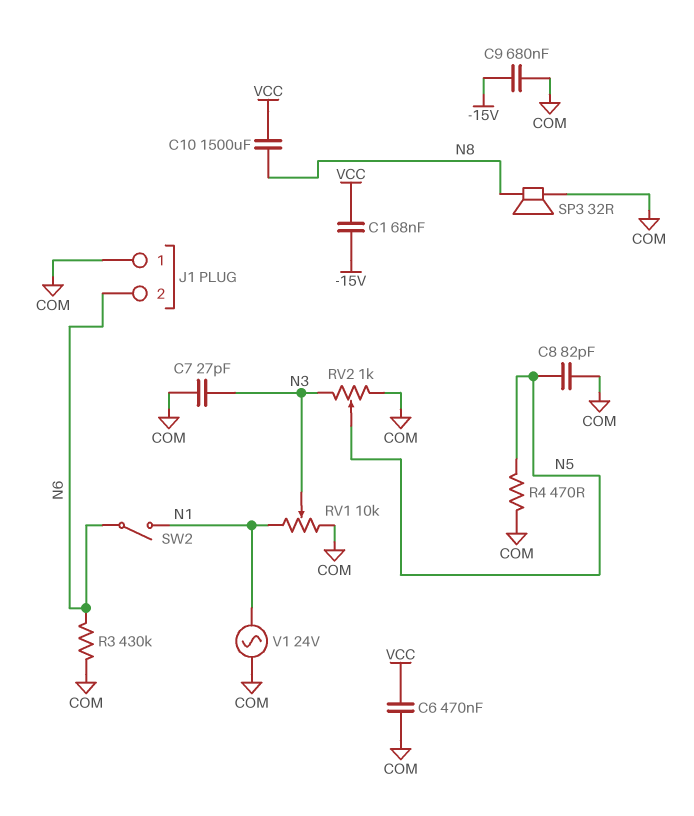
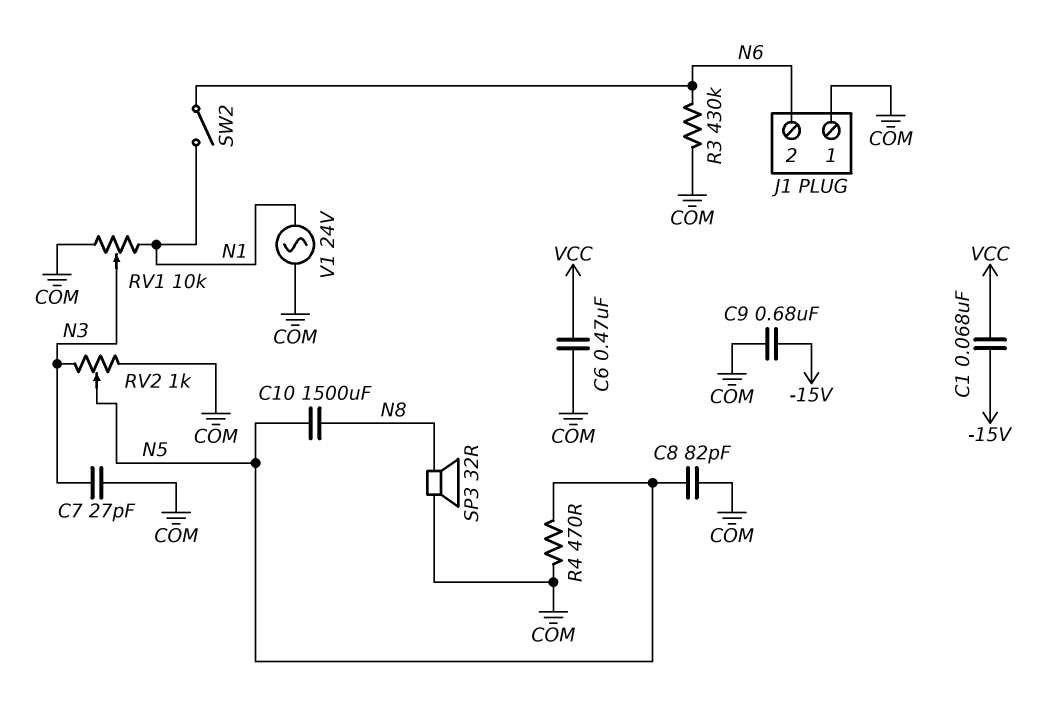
C10: 1500uF (N8, VCC) -> 1500uF (N5, N8)

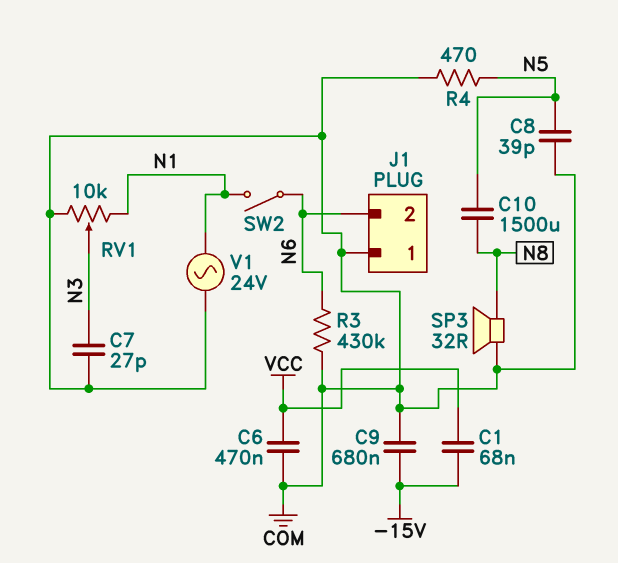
C8: 82pF (COM, N5) -> 39pF (COM, N5)
RV2: 1k (COM, N3, wiper N5) -> none

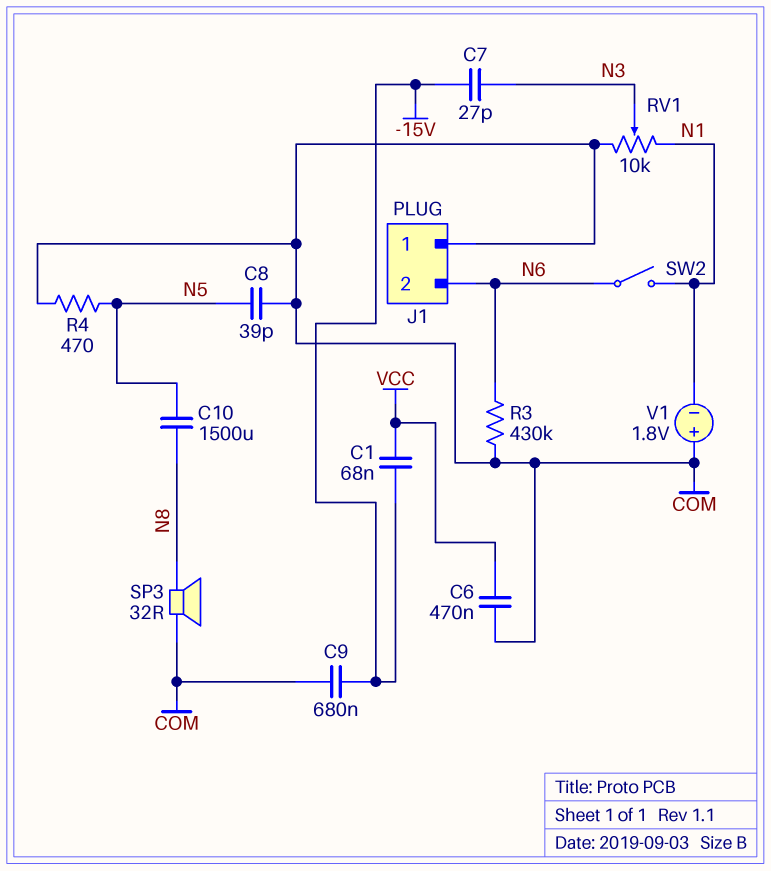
C7: 27pF (COM, N3) -> 27pF (-15V, N3)
V1: AC 24V (COM, N1) -> 1.8V (plus COM, minus N1)

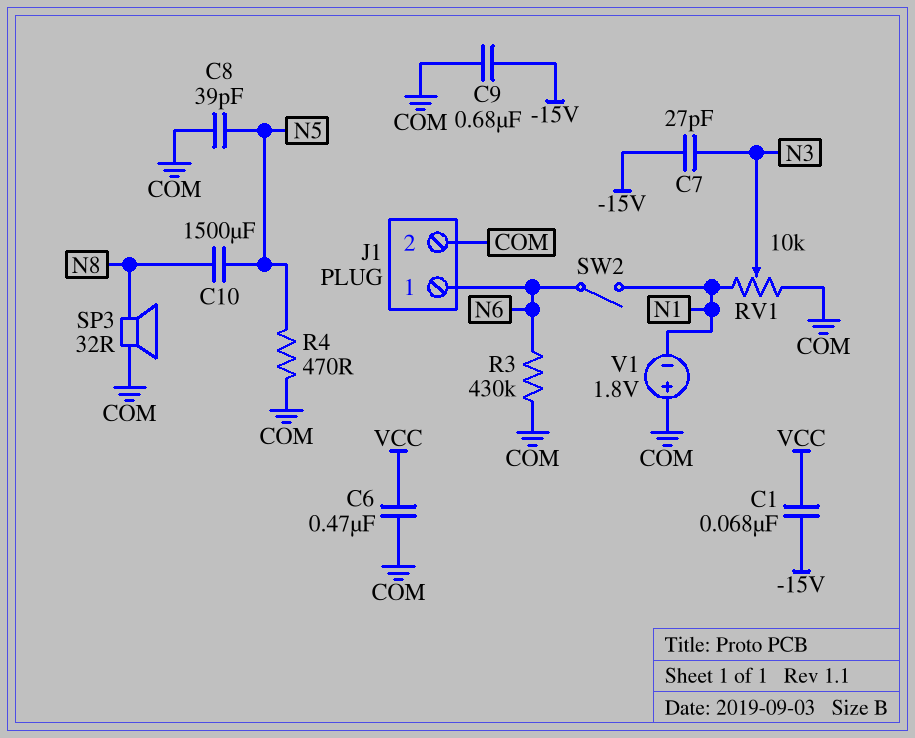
J1 pin 1: COM -> N6
J1 pin 2: N6 -> COM

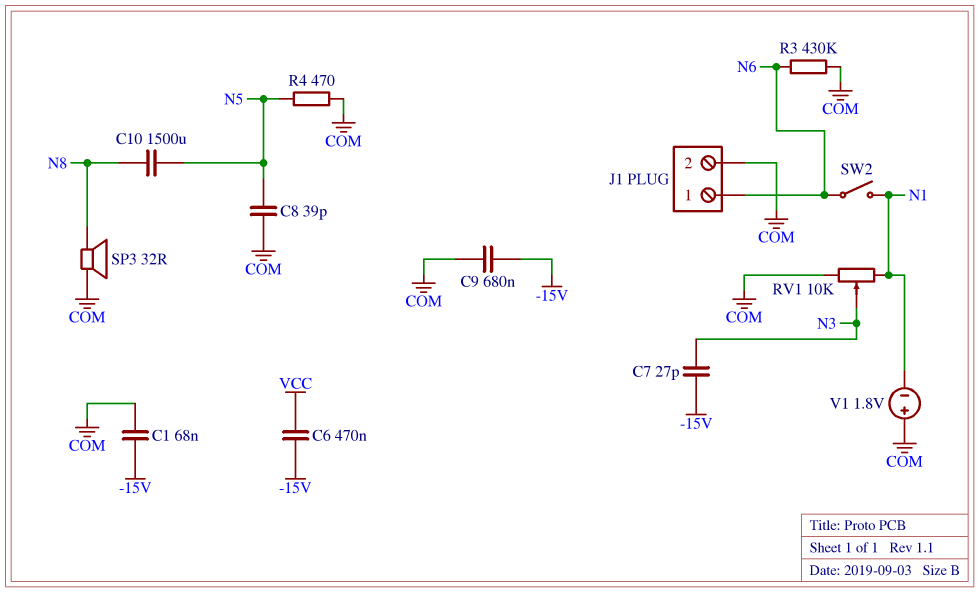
C1: 68nF (-15V, VCC) -> 68nF (-15V, COM)
C6: 470nF (COM, VCC) -> 470nF (-15V, VCC)

